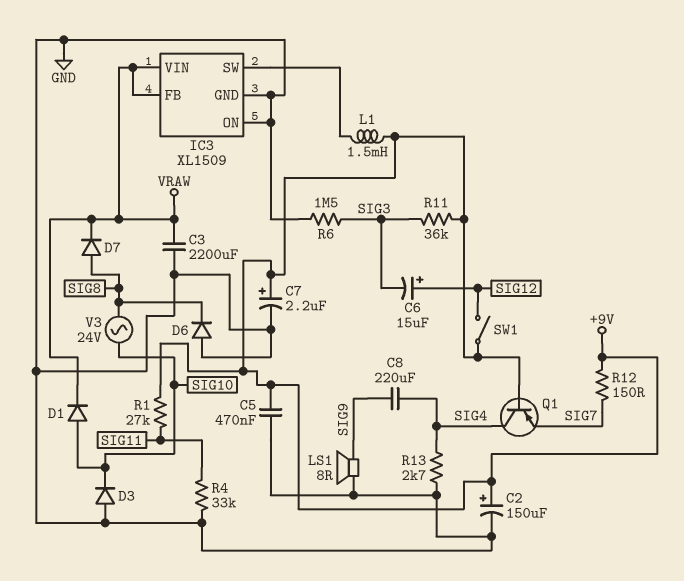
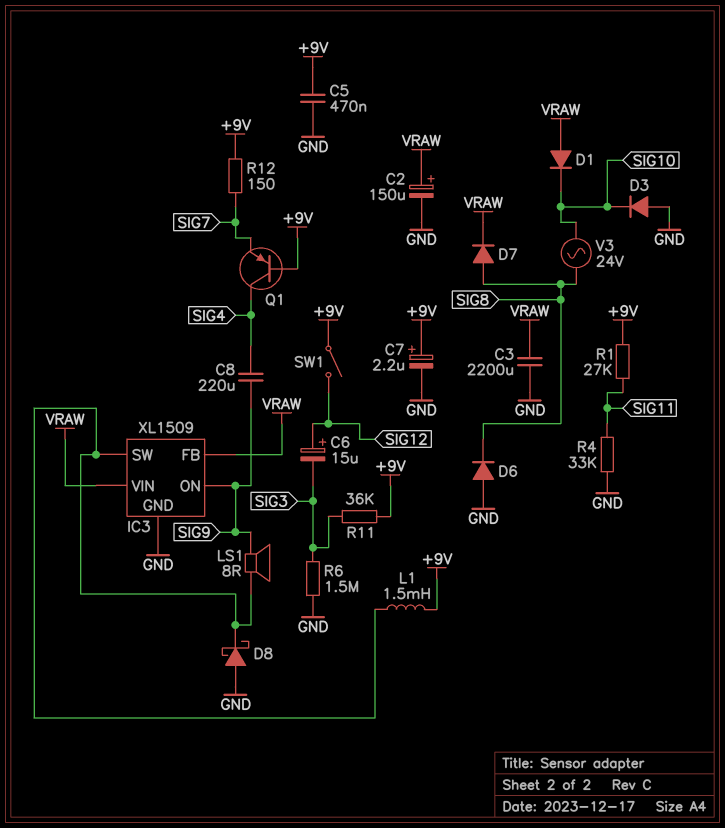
C2: 150uF (plus +9V, minus GND) -> 150uF (plus VRAW, minus GND)
D1: diode (A SIG10, K VRAW) -> diode (A VRAW, K SIG10)
D8: none -> schottky (A GND, K IC3/SW)
IC3 pin ON: GND -> SIG9
LS1: speaker 8R (GND, SIG9) -> speaker 8R (IC3/SW, SIG9)
R13: 2.7k (GND, SIG4) -> none

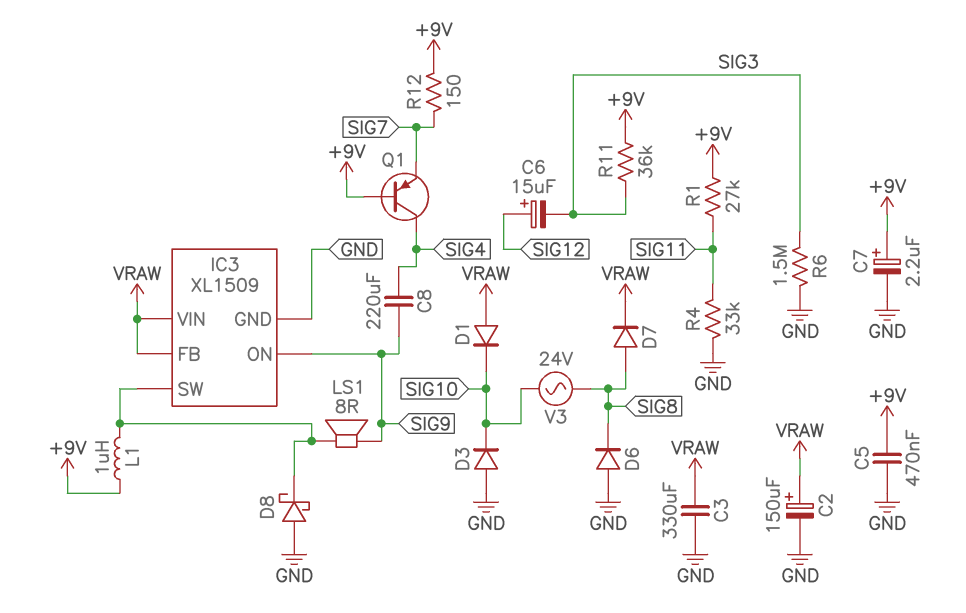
C3: 2200uF (GND, VRAW) -> 330uF (GND, VRAW)
L1: 1.5mH (+9V, IC3/SW) -> 1uH (+9V, IC3/SW)
SW1: switch (+9V, SIG12) -> none

